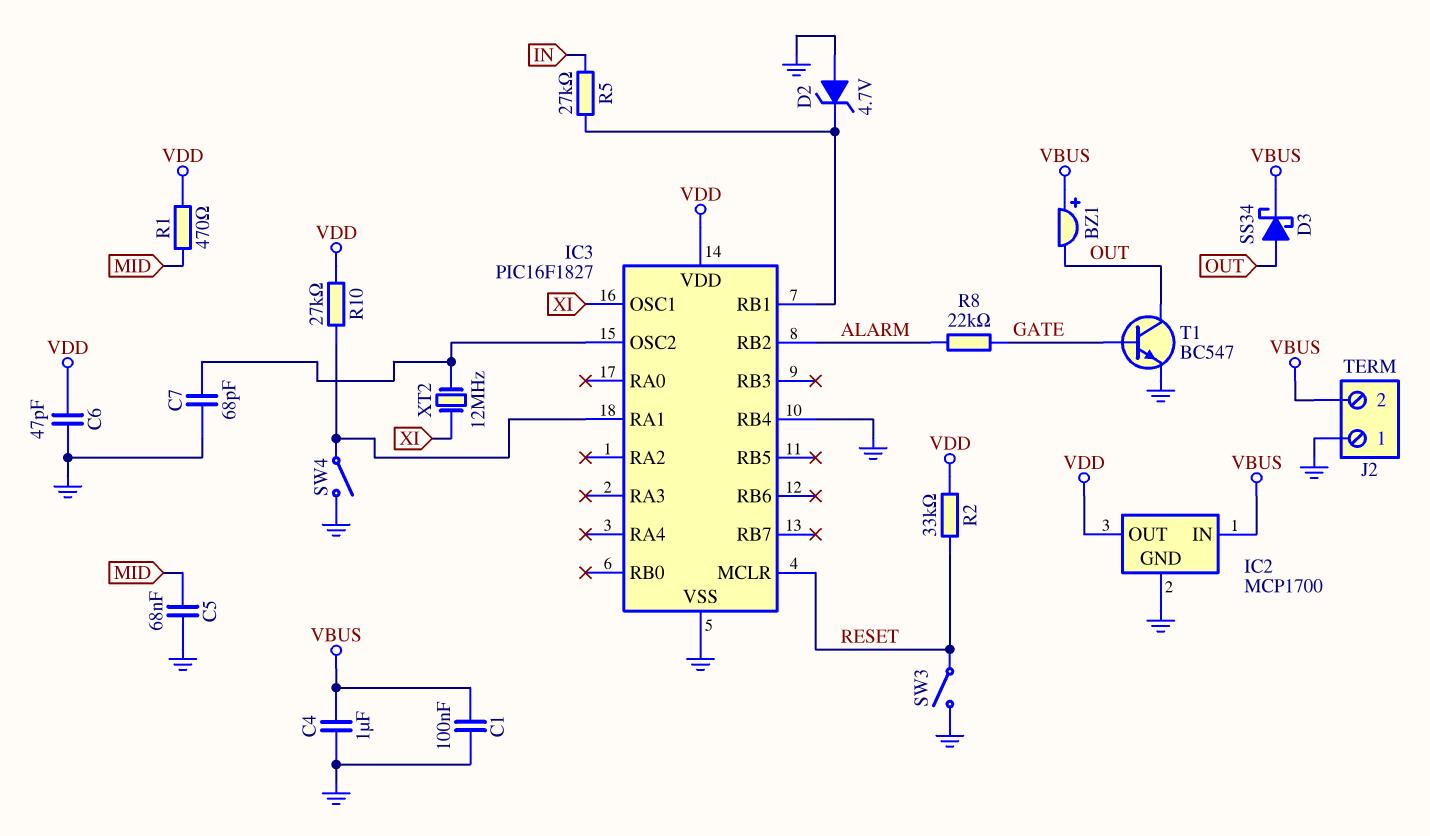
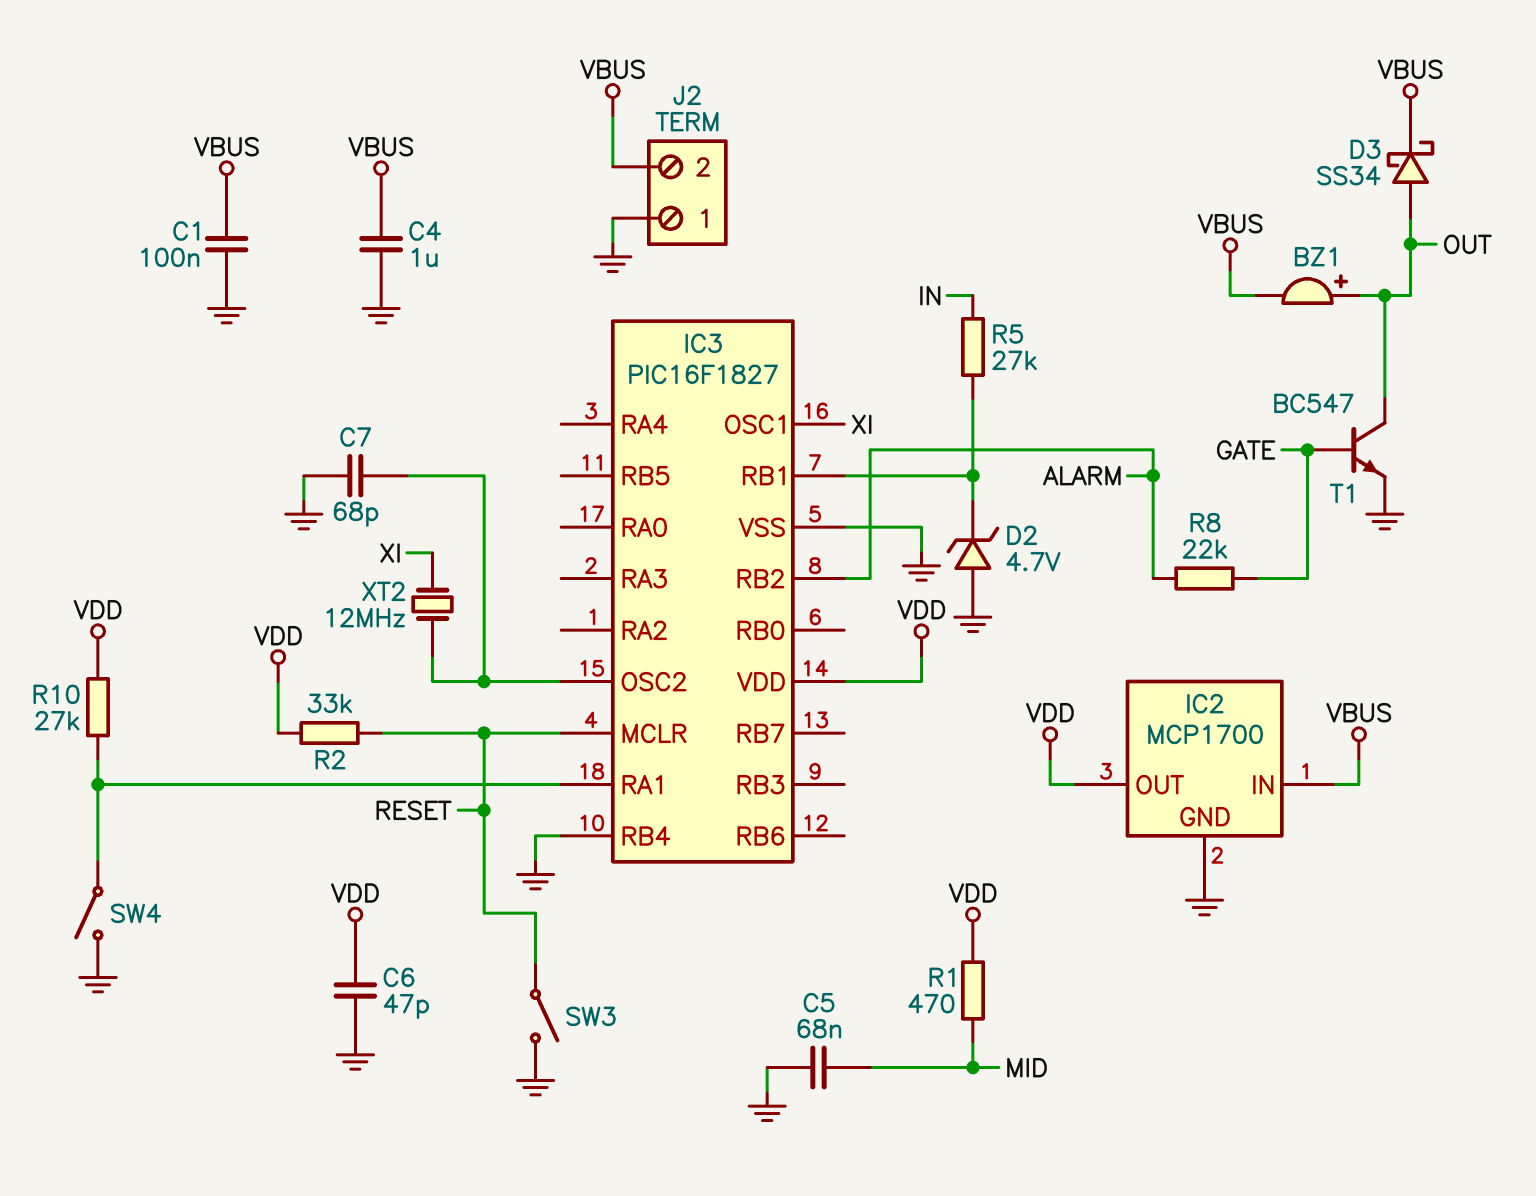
BZ1: buzzer (plus VBUS, minus OUT) -> buzzer (plus OUT, minus VBUS)

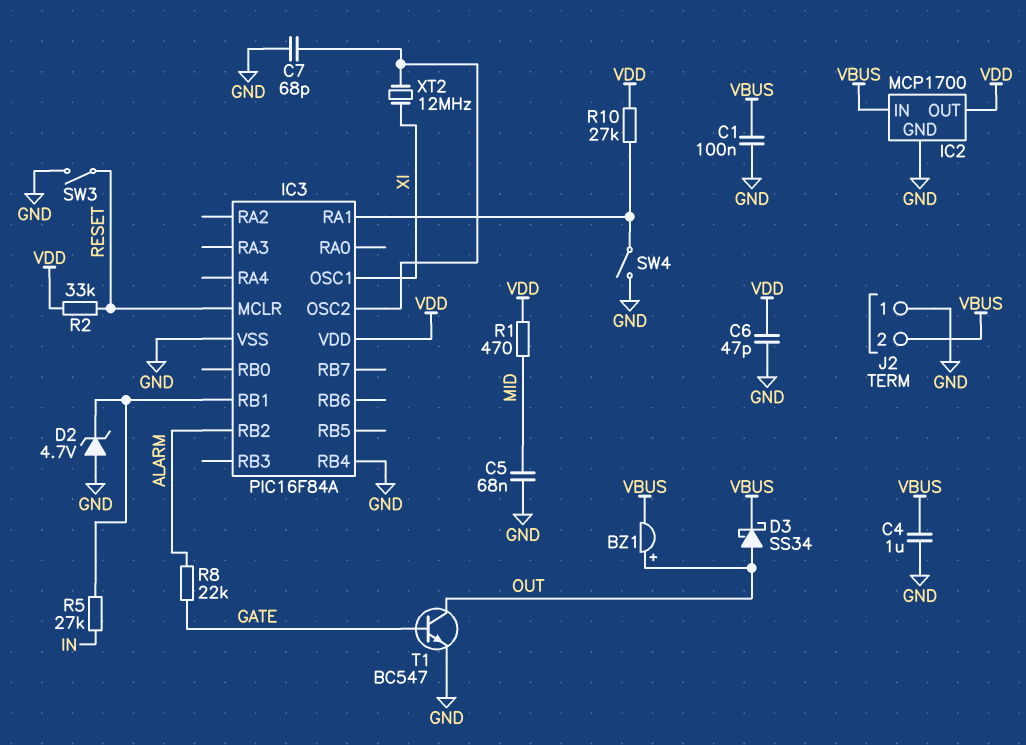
IC3: PIC16F1827 -> PIC16F84A

